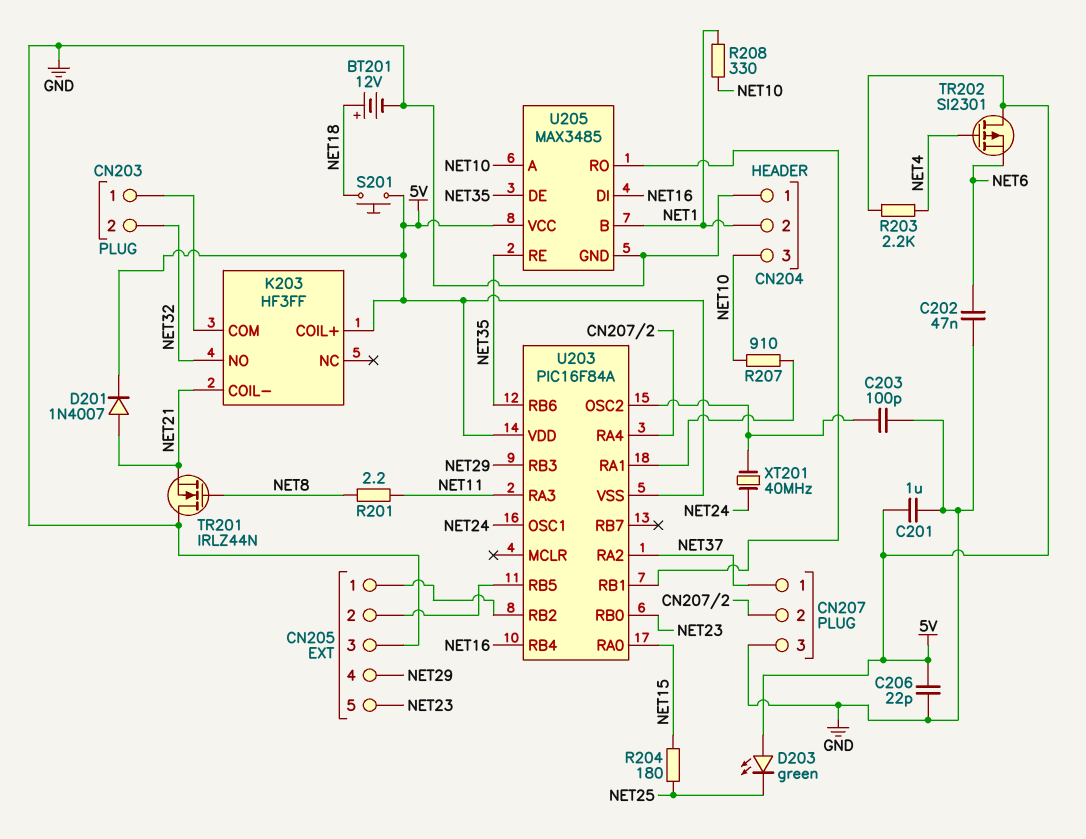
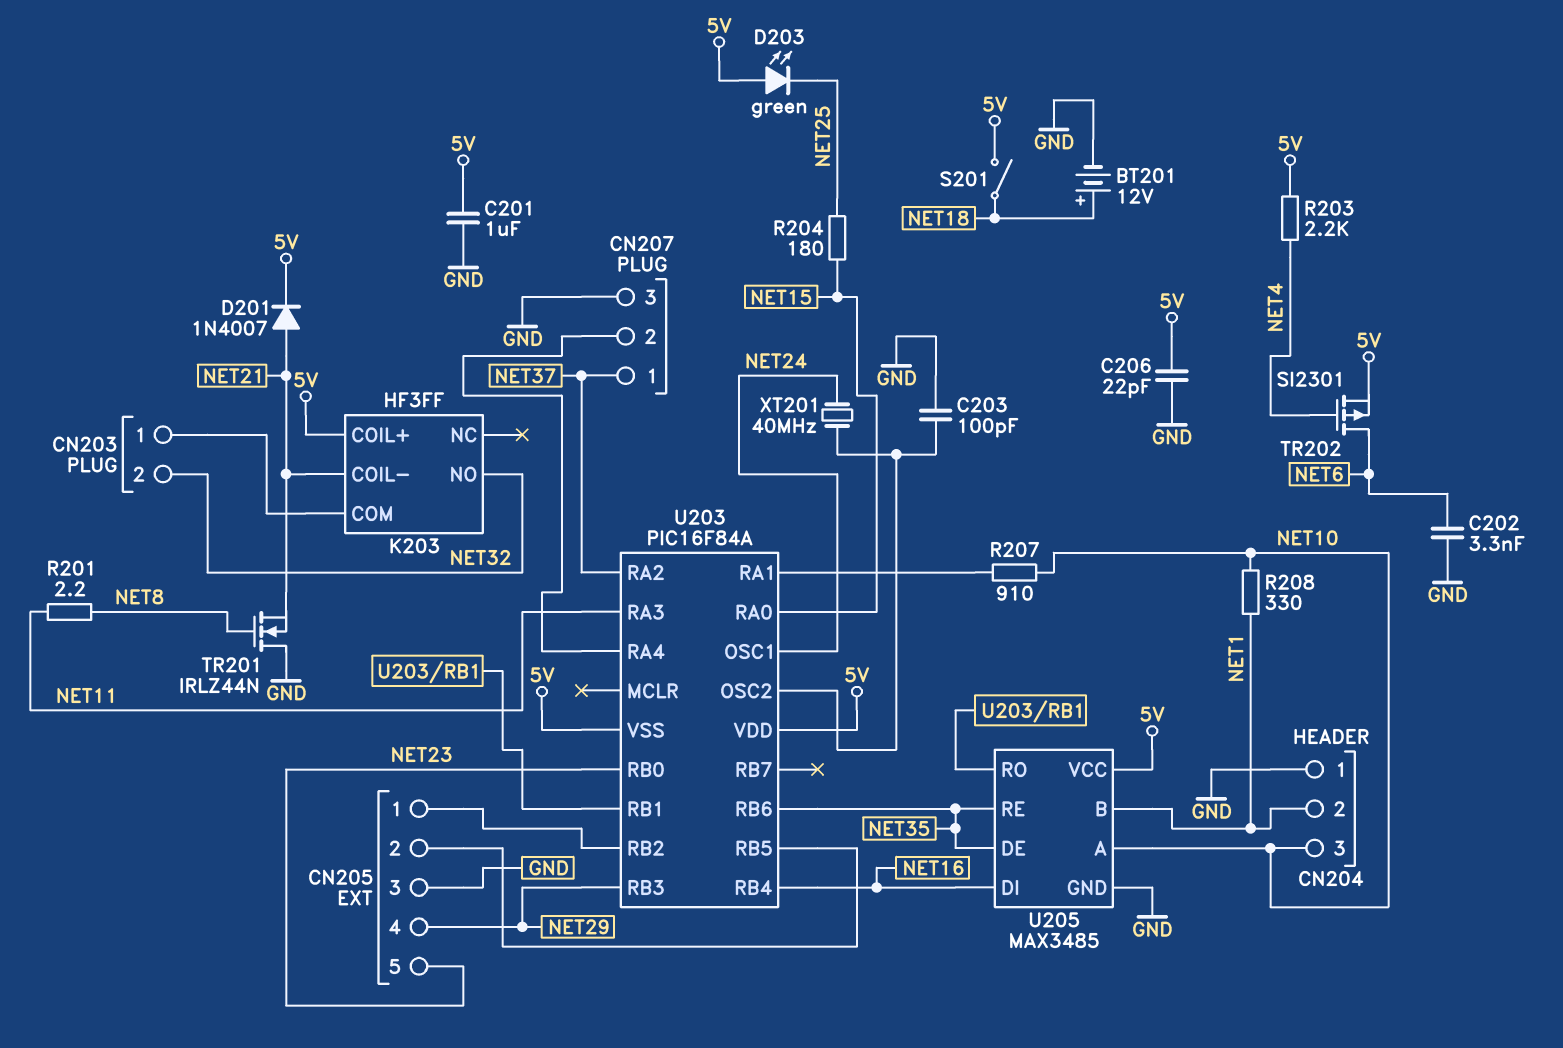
C202: 47nF (GND, NET6) -> 3.3nF (GND, NET6)
S201: button (5V, NET18) -> switch (5V, NET18)
TR202: PMOS SI2301 (G NET4, D 5V, S NET6) -> PMOS SI2301 (G NET4, D NET6, S 5V)

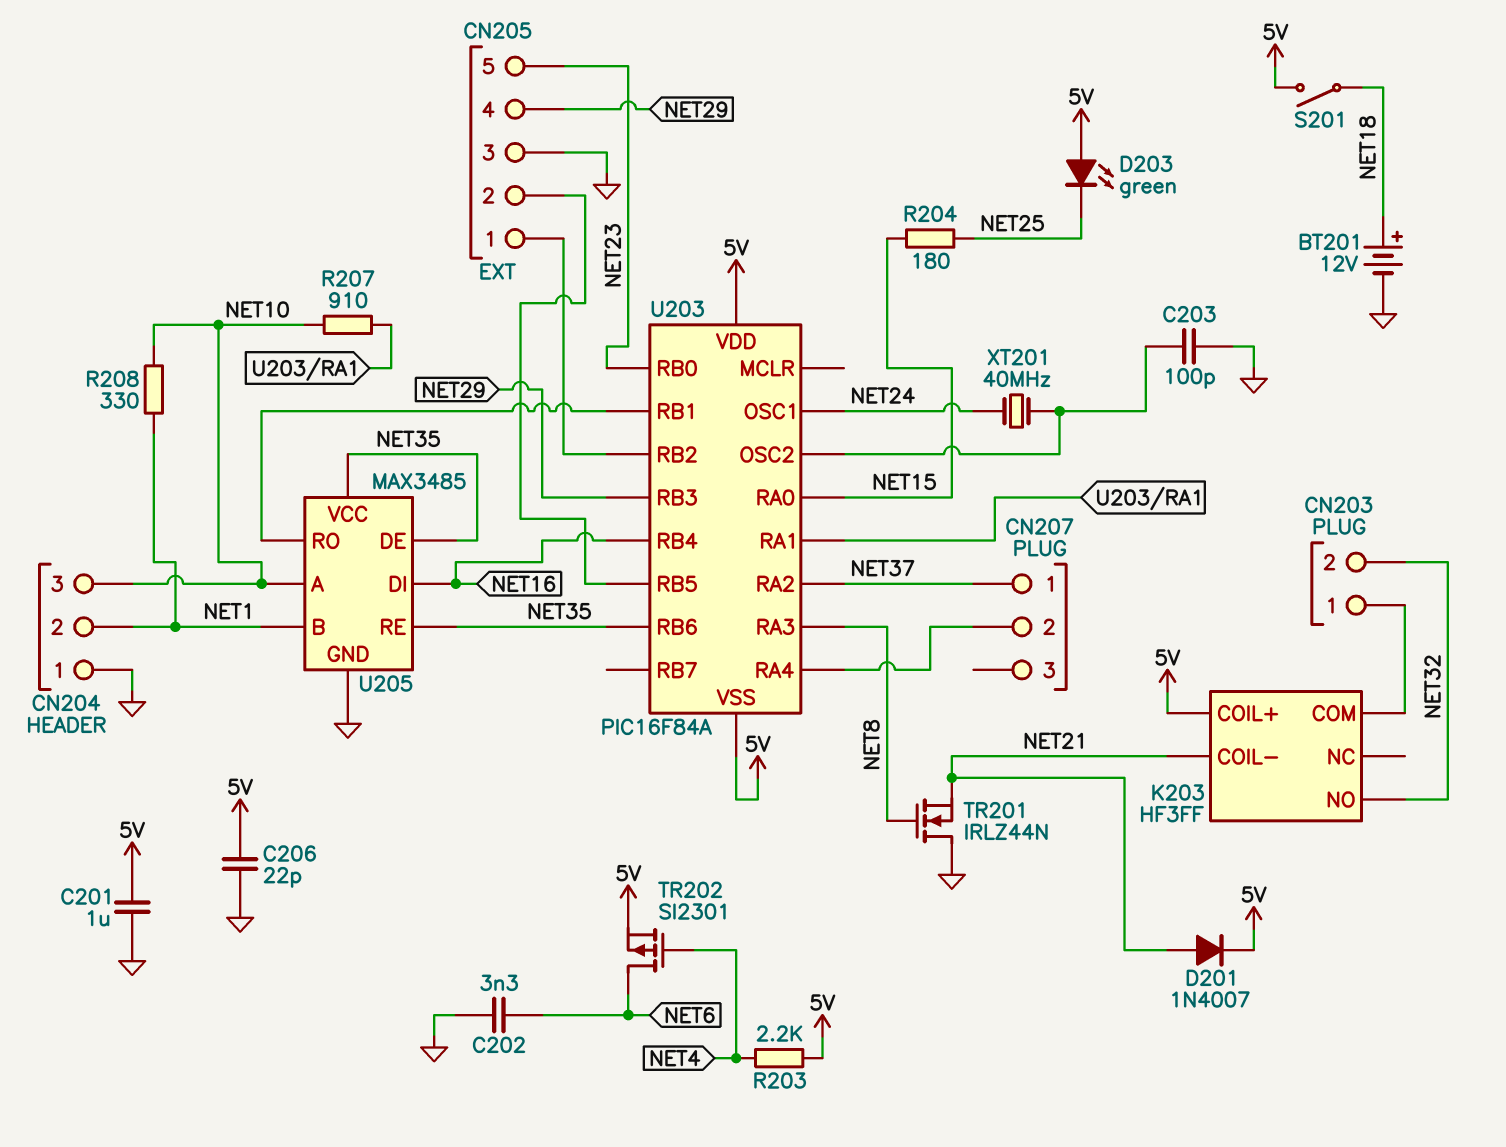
CN207 pin 3: GND -> none
R201: 2.2 (NET8, NET11) -> none
U203 pin RA3: NET11 -> NET8
U205 pin VCC: 5V -> NET35

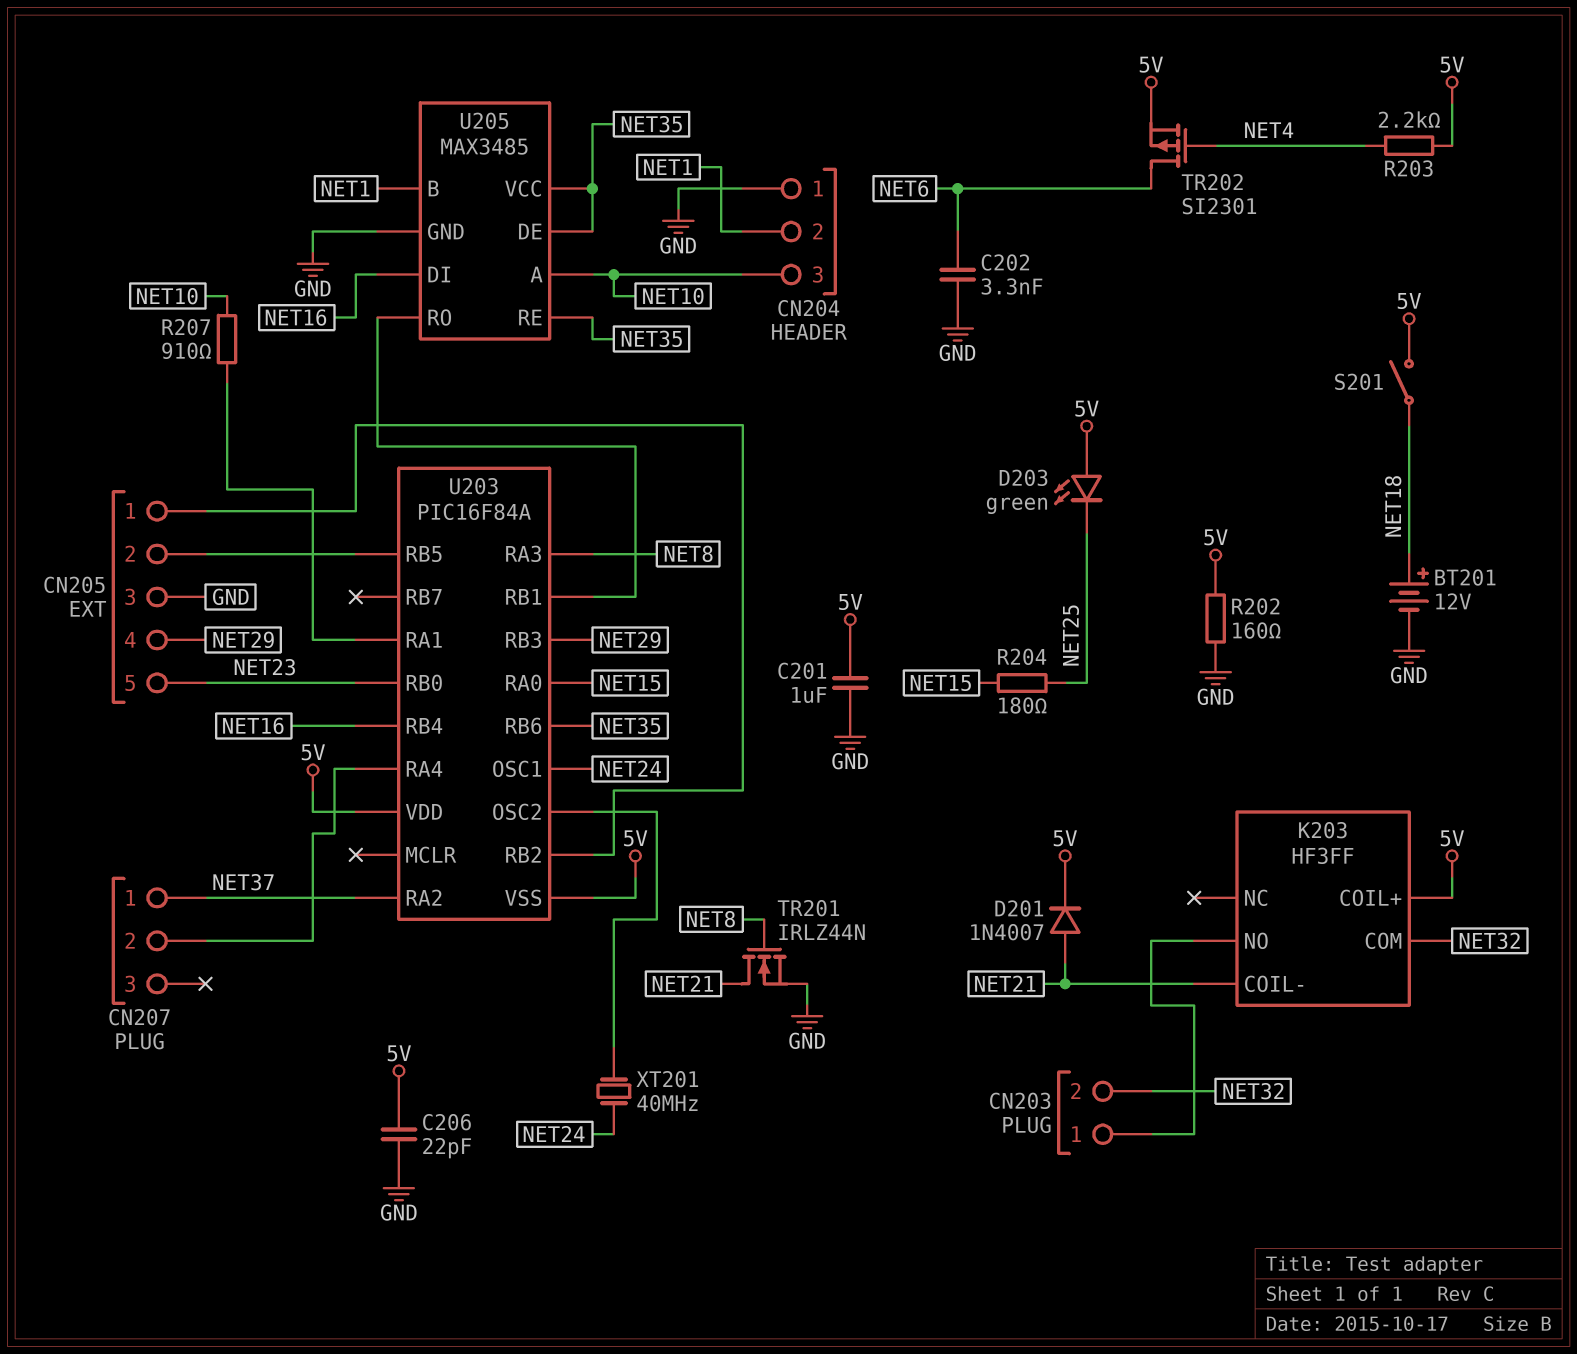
C203: 100pF (GND, U203/OSC2) -> none
K203 pin COM: CN203/1 -> NET32
K203 pin NO: NET32 -> CN203/1
R202: none -> 160 (5V, GND)
R208: 330 (NET1, NET10) -> none
TR201: NMOS IRLZ44N (G NET8, D GND, S NET21) -> NMOS IRLZ44N (G NET8, D NET21, S GND)

